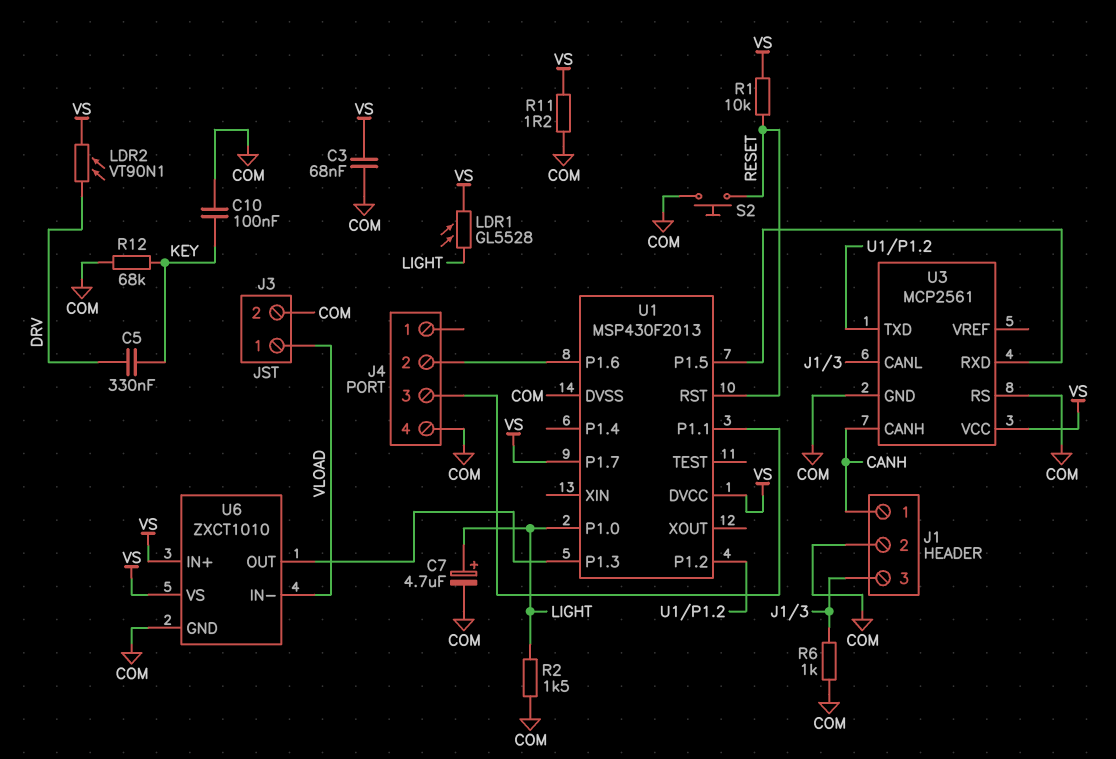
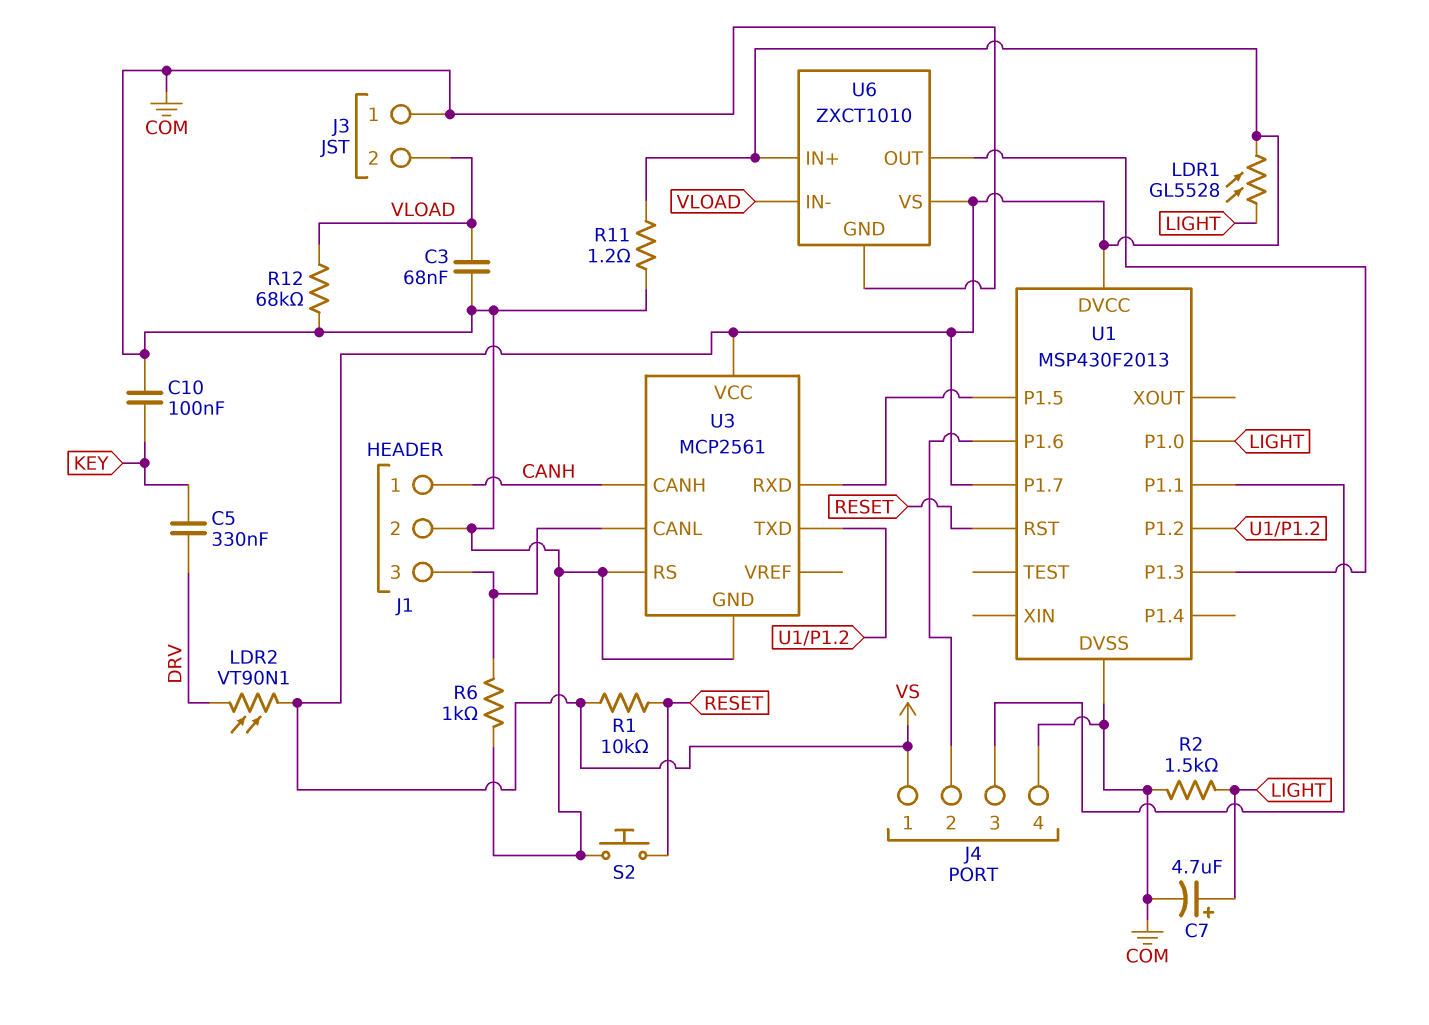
C3: 68nF (COM, VS) -> 68nF (COM, VLOAD)
J3 pin 1: VLOAD -> COM
J3 pin 2: COM -> VLOAD
J4 pin 1: none -> VS
R12: 68k (COM, KEY) -> 68k (COM, VLOAD)

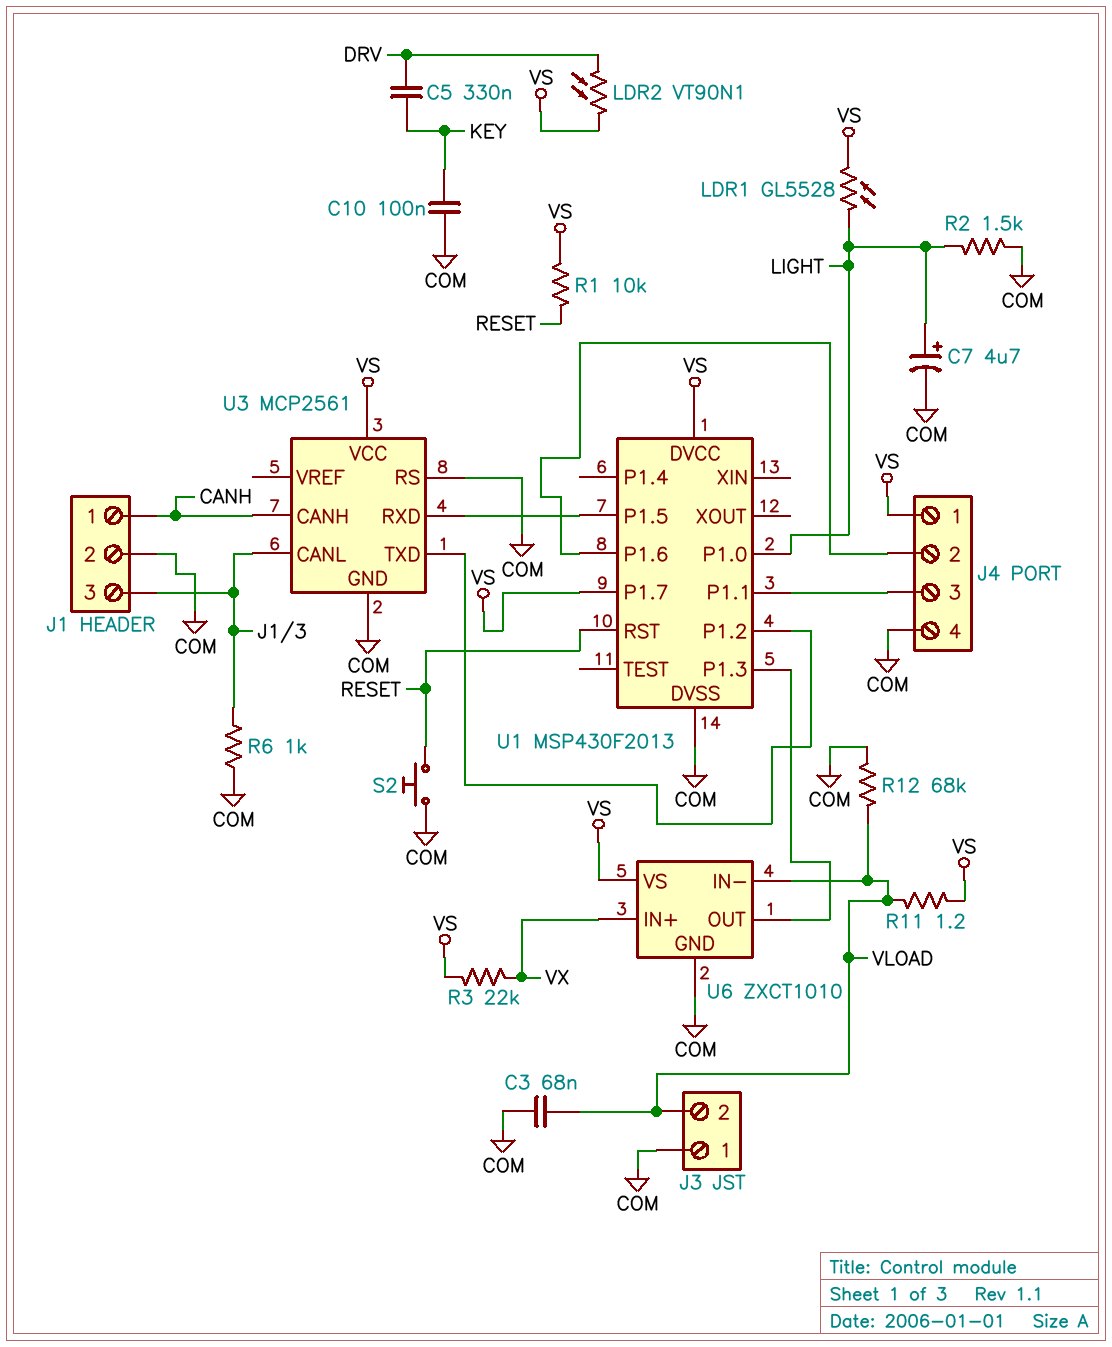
R3: none -> 22k (VS, VX)
R11: 1.2 (COM, VS) -> 1.2 (VLOAD, VS)
U6 pin IN+: VS -> VX

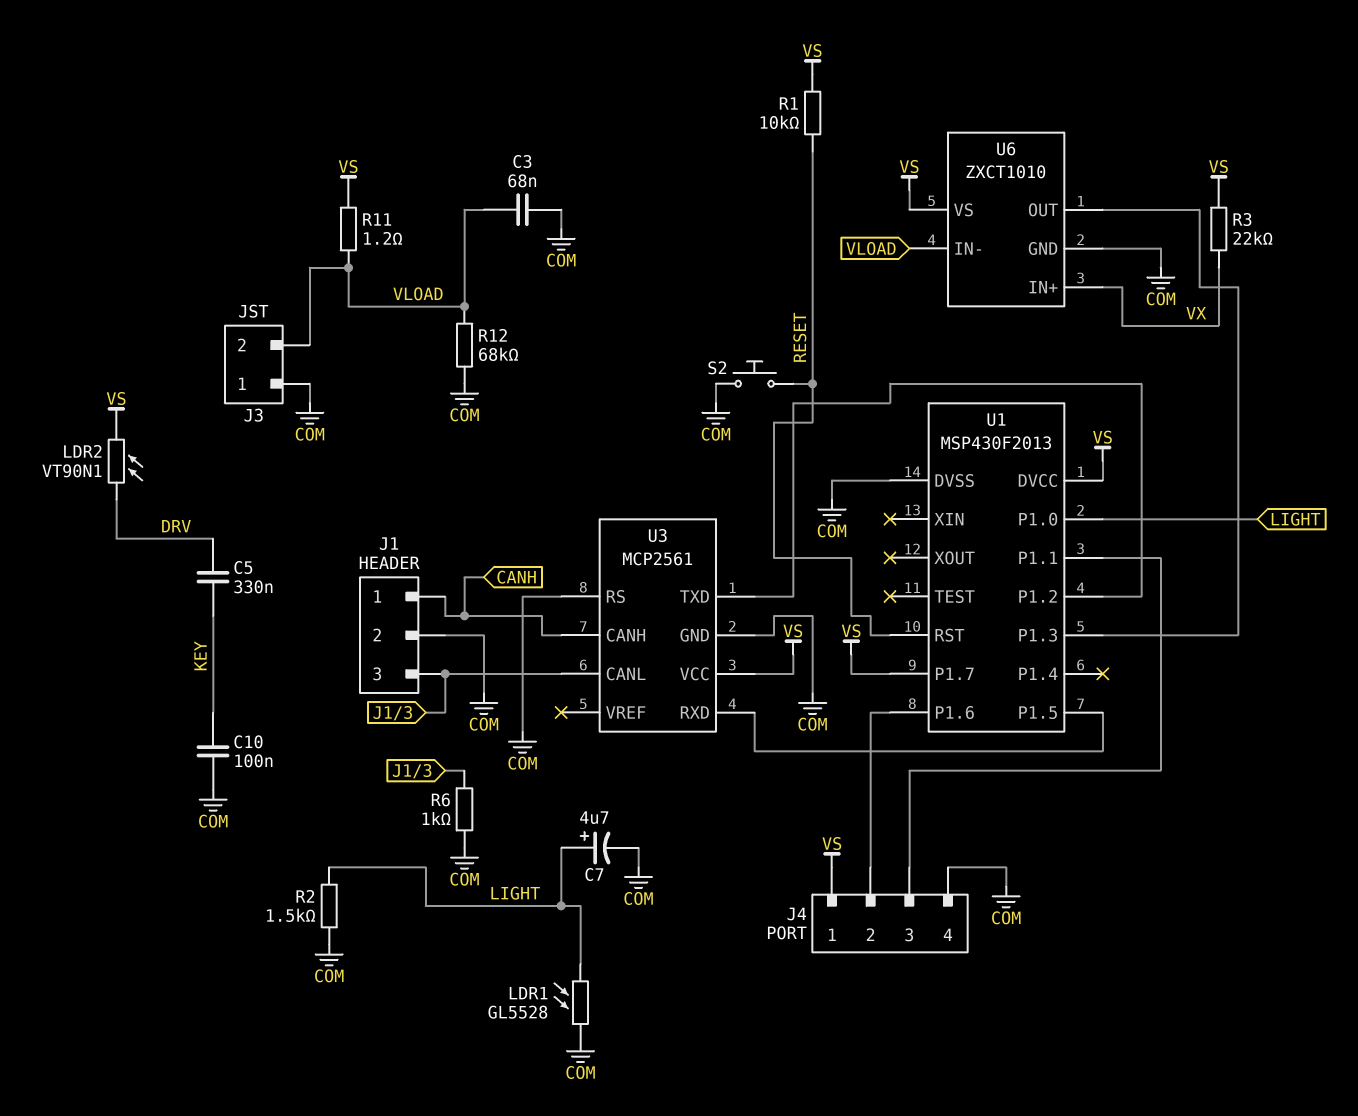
LDR1: GL5528 (LIGHT, VS) -> GL5528 (COM, LIGHT)

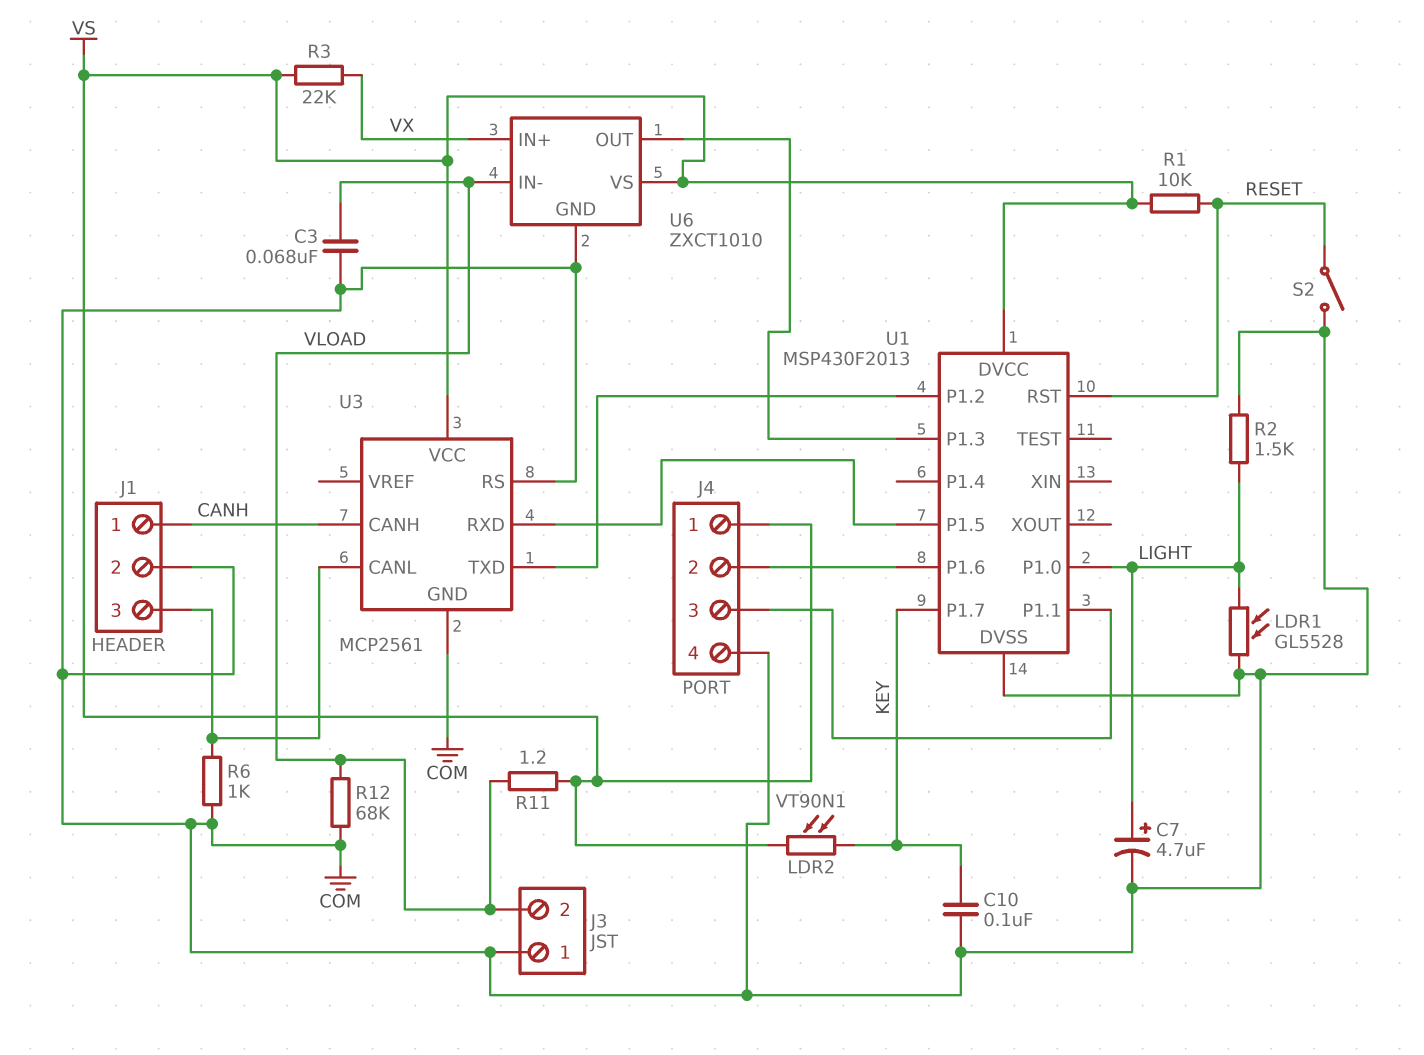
C5: 330nF (DRV, KEY) -> none
LDR2: VT90N1 (DRV, VS) -> VT90N1 (KEY, VS)
S2: button (COM, RESET) -> switch (COM, RESET)
U1 pin P1.7: VS -> KEY

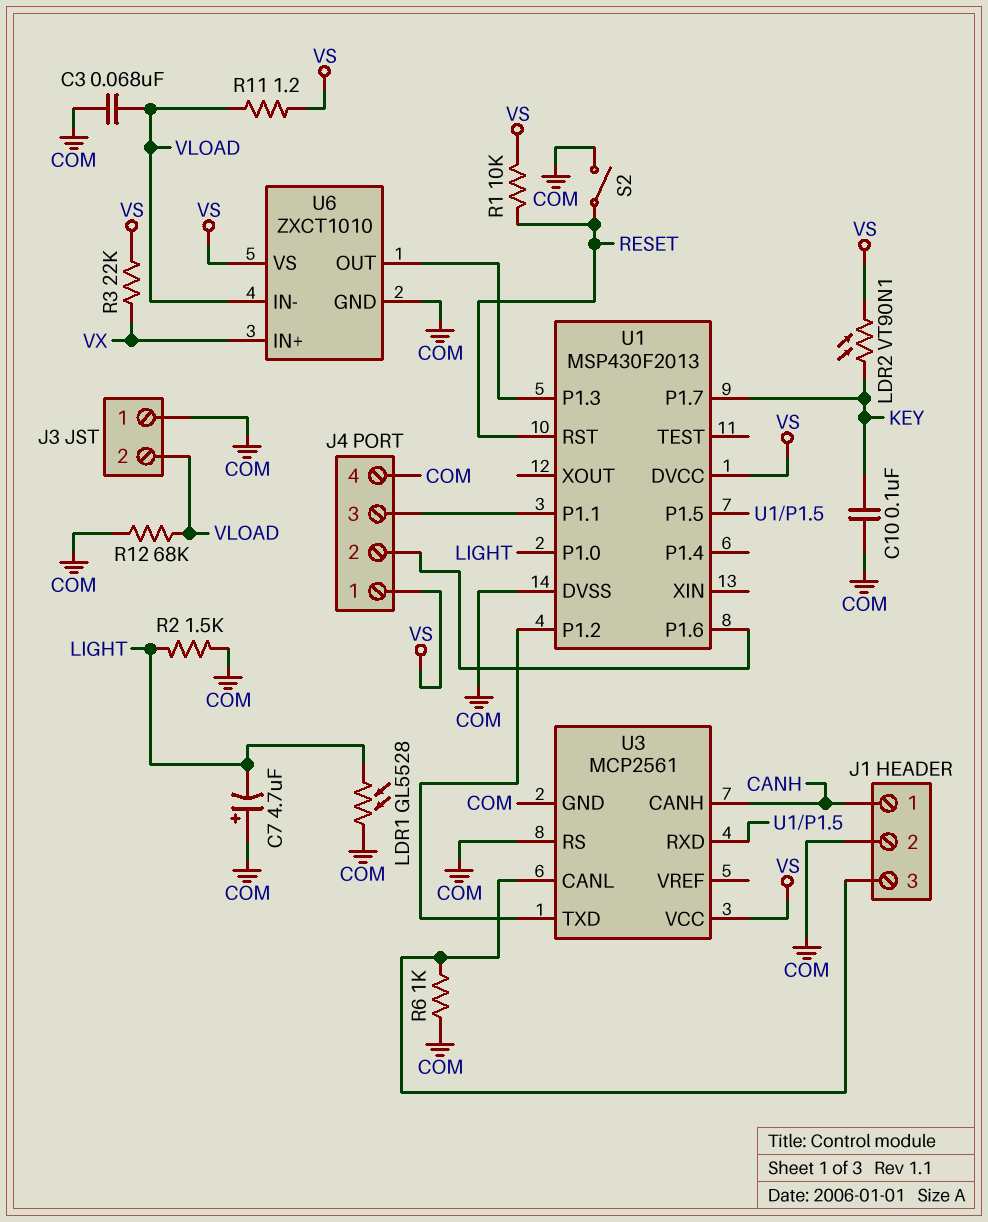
C7: 4.7uF (plus LIGHT, minus COM) -> 4.7uF (plus COM, minus LIGHT)

